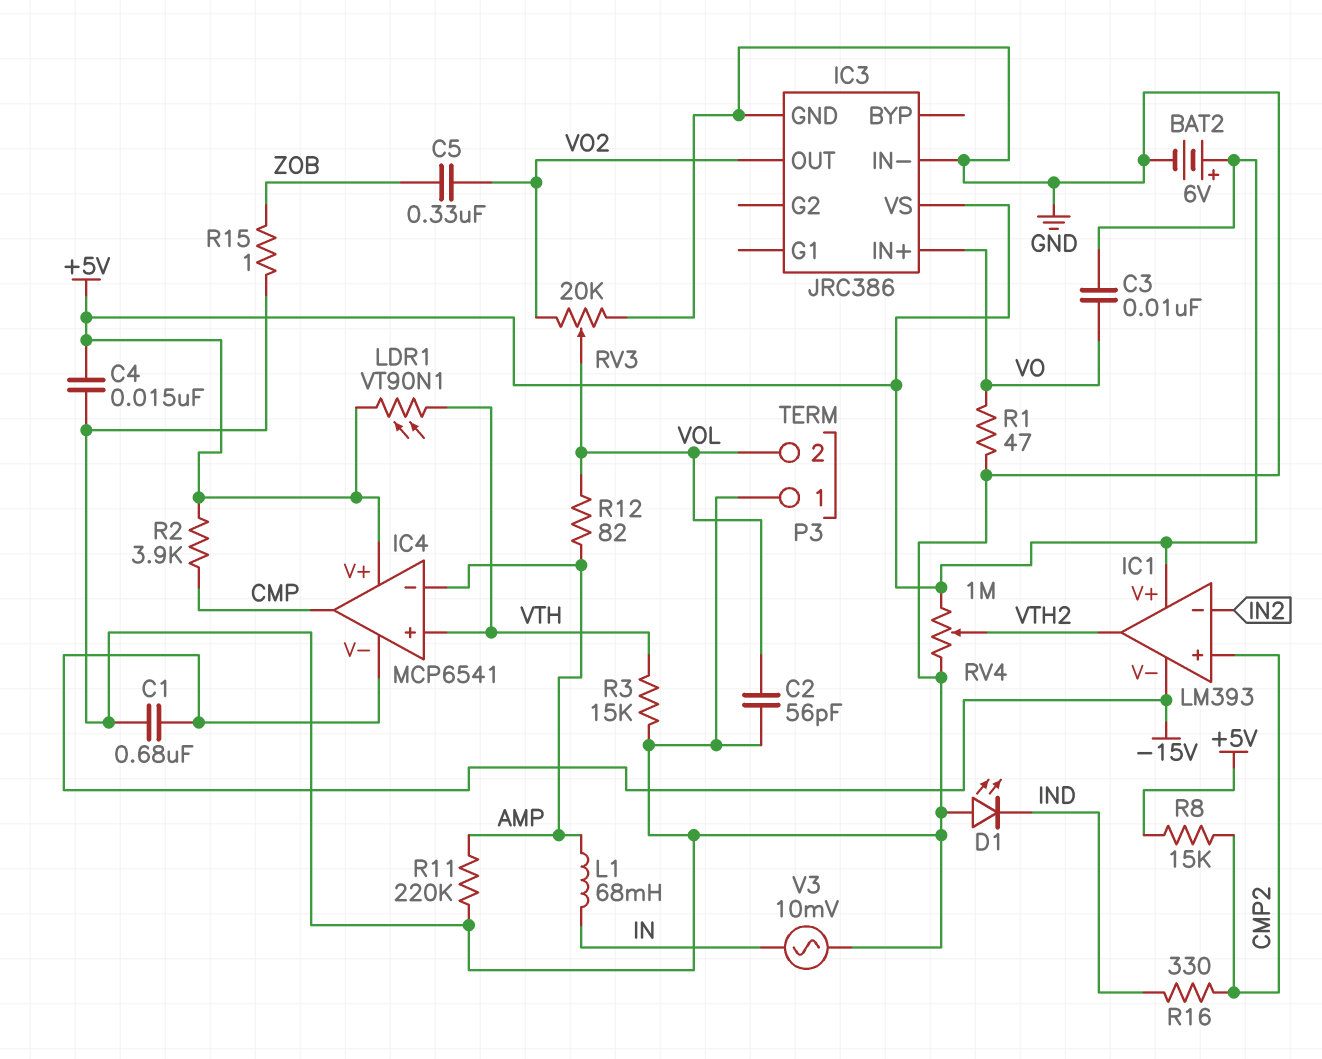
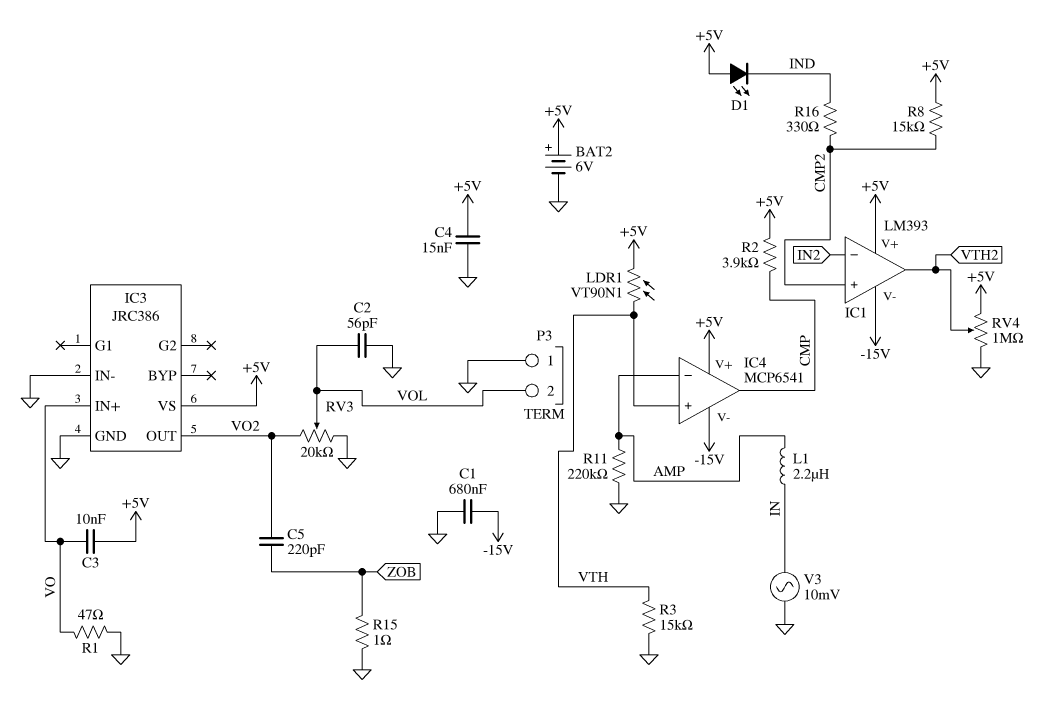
C5: 330nF (VO2, ZOB) -> 220pF (VO2, ZOB)
D1: LED (A GND, K IND) -> LED (A +5V, K IND)
L1: 68mH (AMP, IN) -> 2.2uH (AMP, IN)
R12: 82 (AMP, VOL) -> none

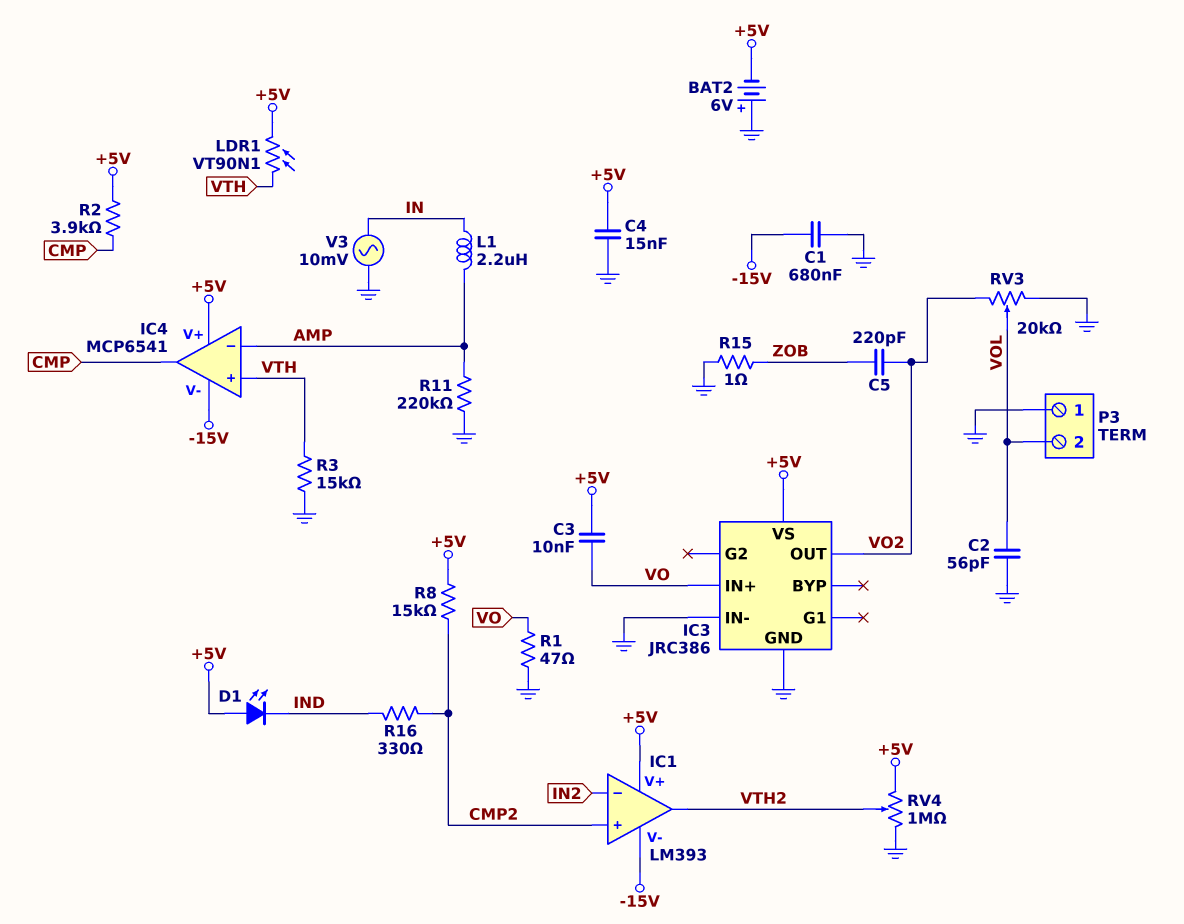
BAT2: 6V (plus +5V, minus GND) -> 6V (plus GND, minus +5V)

